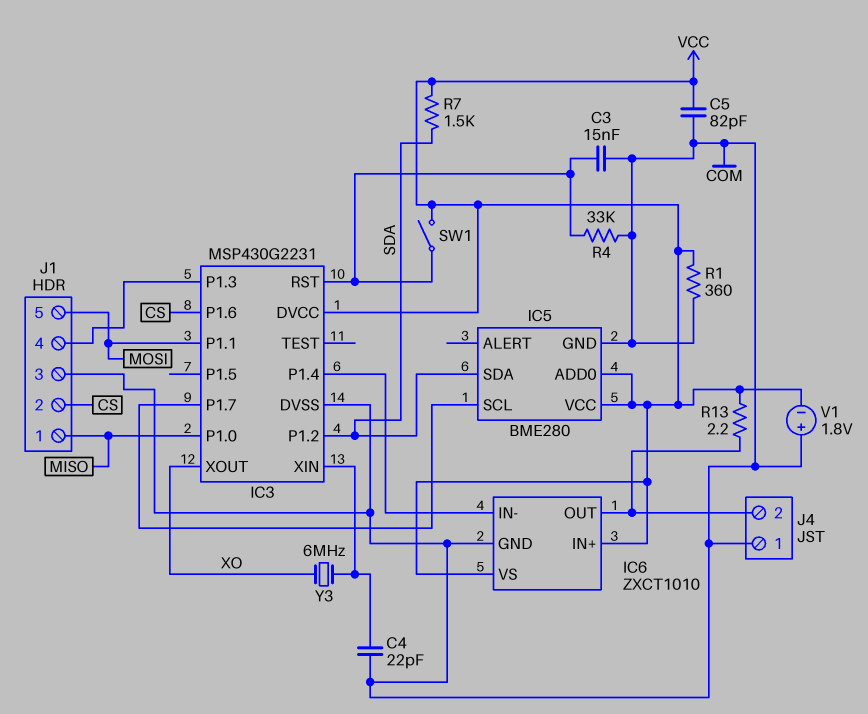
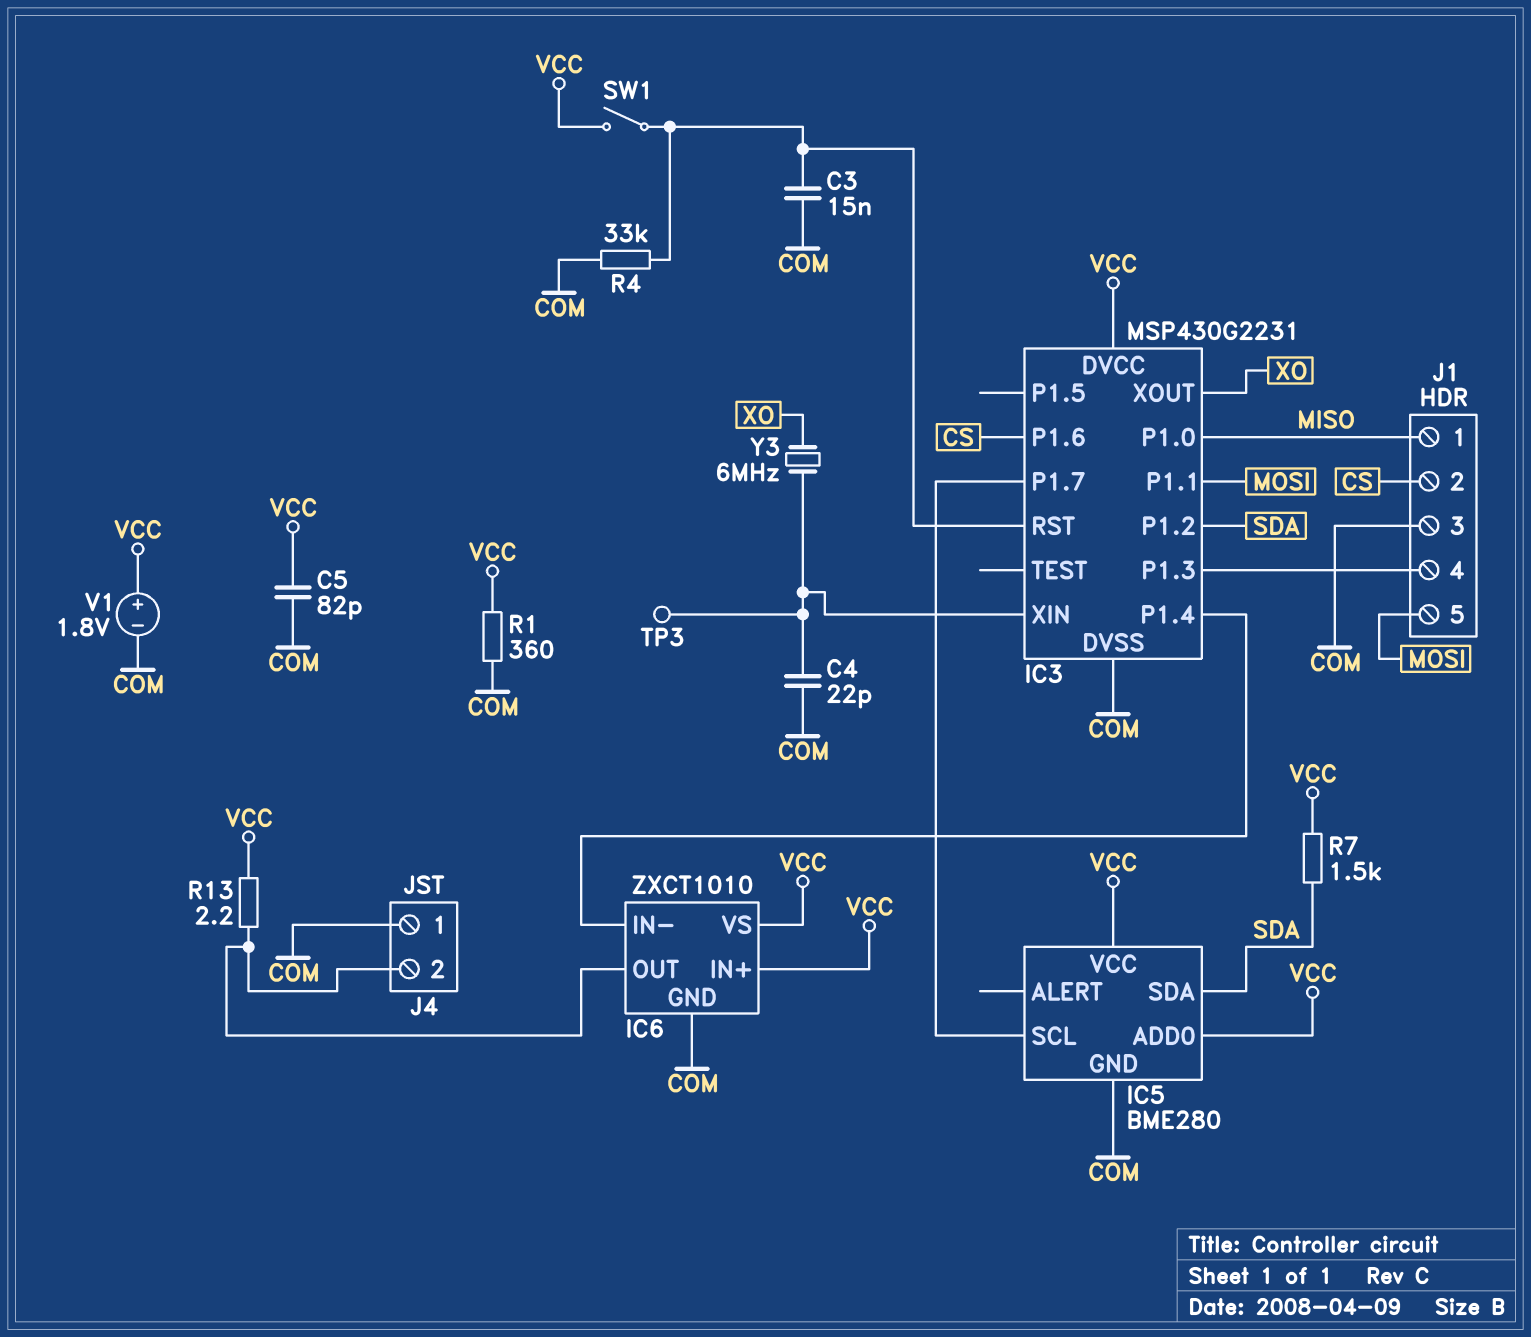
TP3: none -> test point (IC3/XIN)
V1: 1.8V (plus COM, minus VCC) -> 1.8V (plus VCC, minus COM)

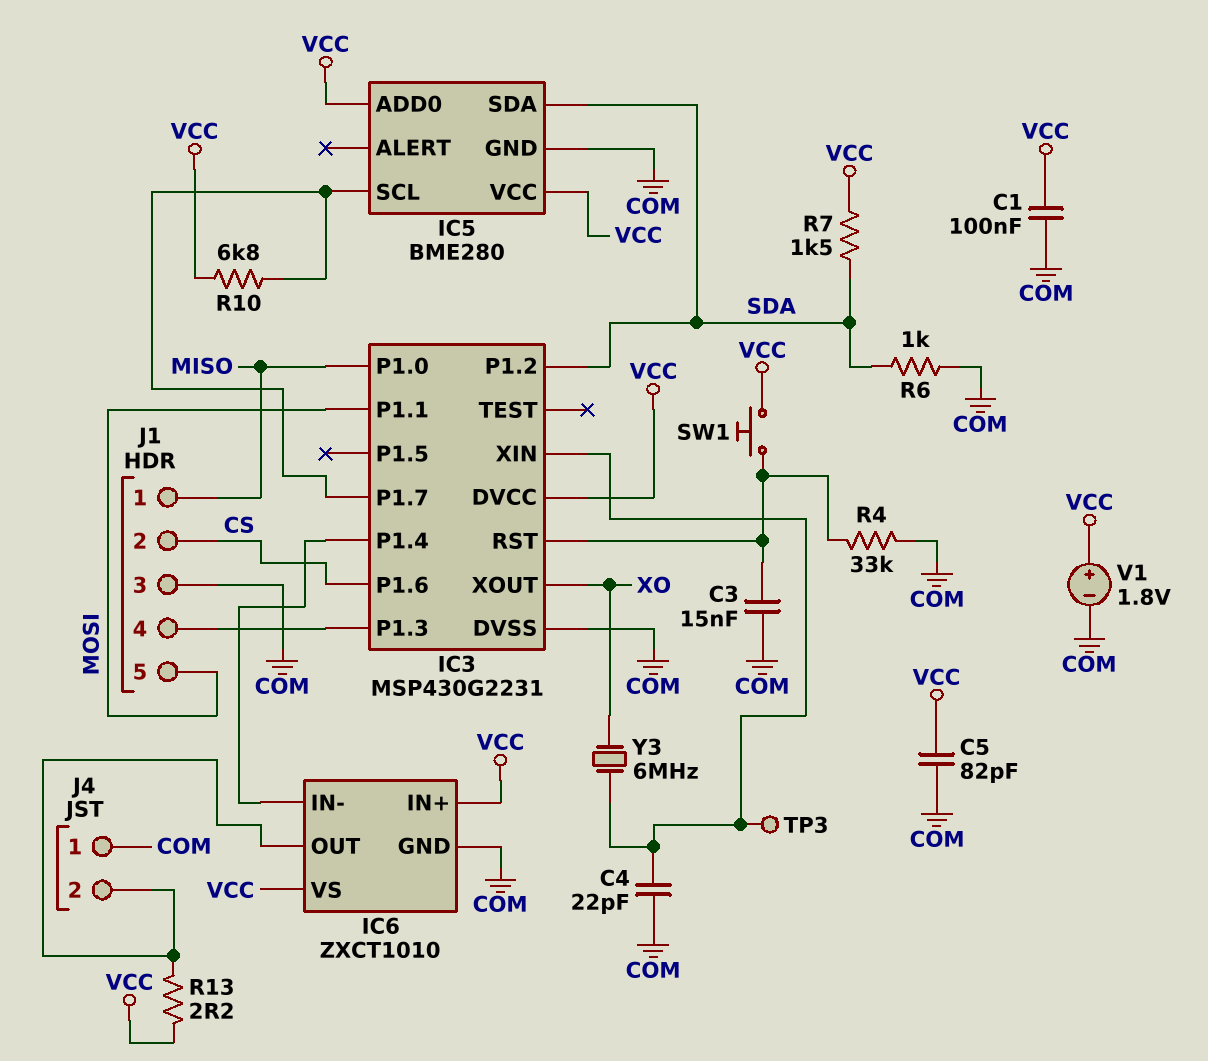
C1: none -> 100nF (COM, VCC)
R1: 360 (COM, VCC) -> none
R6: none -> 1k (COM, SDA)
R10: none -> 6.8k (IC3/P1.7, VCC)
SW1: switch (IC3/RST, VCC) -> button (IC3/RST, VCC)

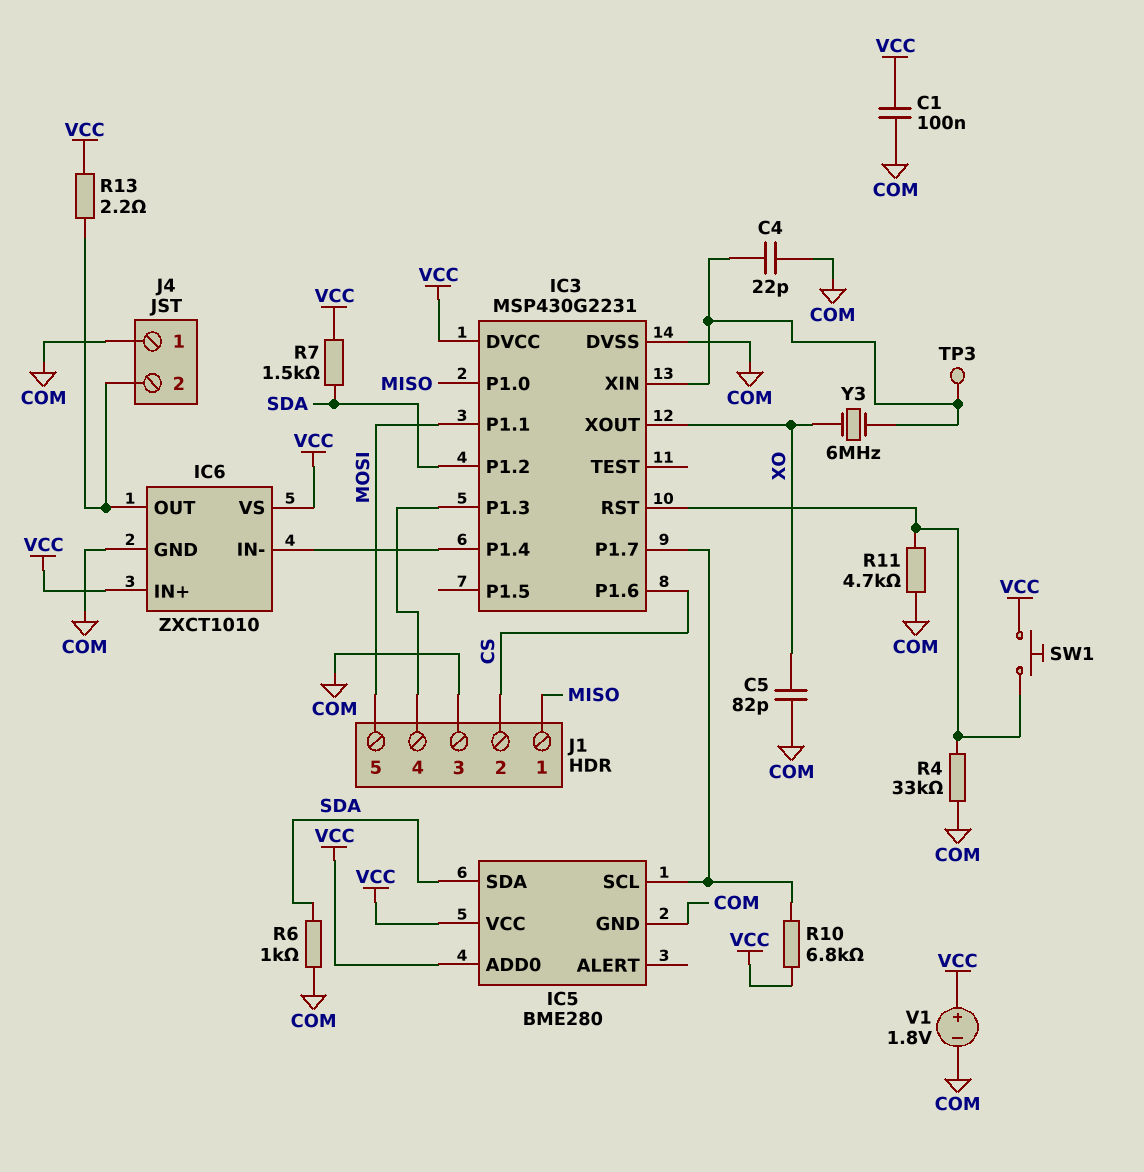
C3: 15nF (COM, IC3/RST) -> none
C5: 82pF (COM, VCC) -> 82pF (COM, XO)
R11: none -> 4.7k (COM, IC3/RST)

